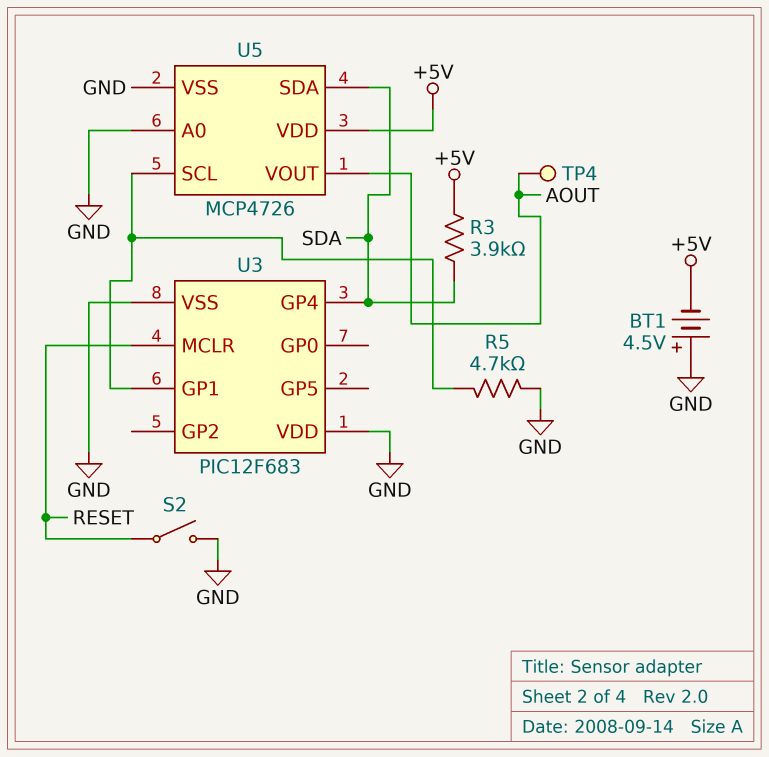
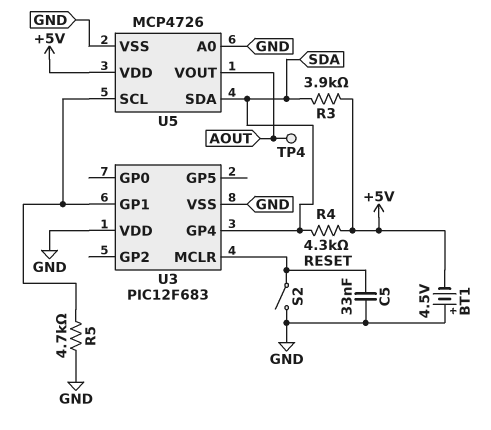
C5: none -> 33nF (GND, RESET)
R4: none -> 4.3k (+5V, SDA)

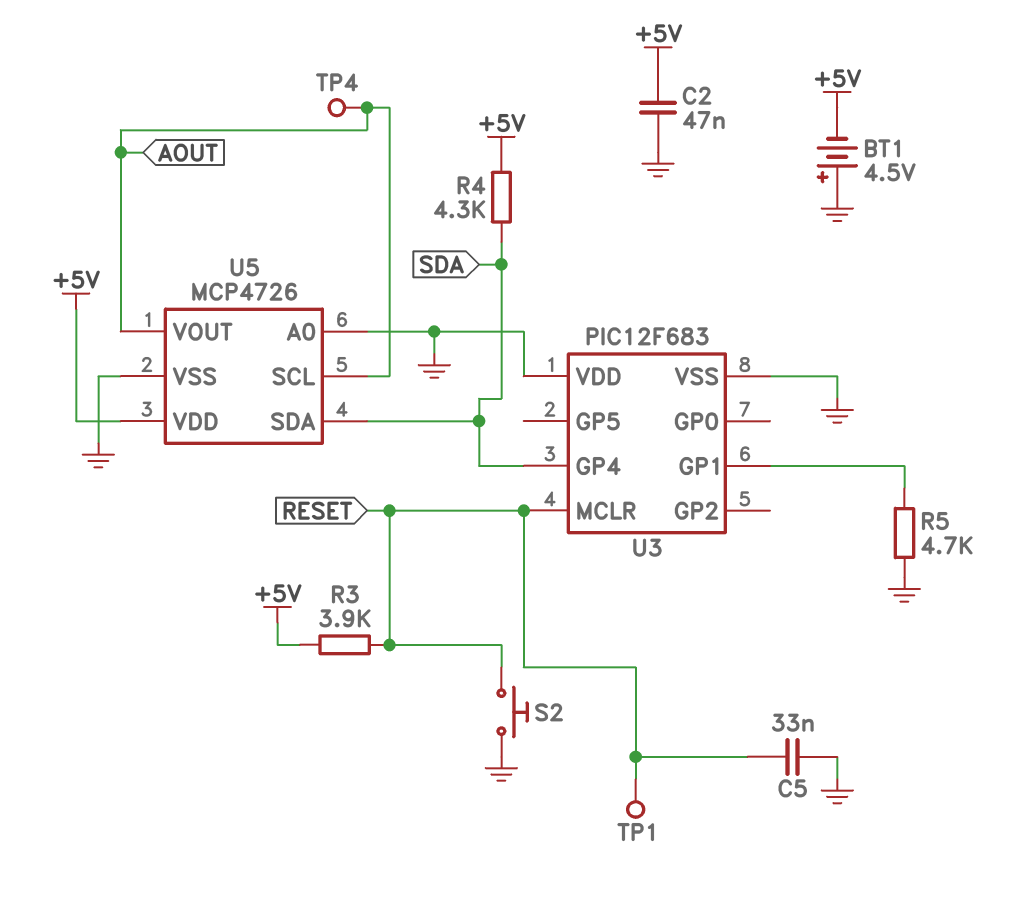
C2: none -> 47nF (+5V, GND)
R3: 3.9k (+5V, SDA) -> 3.9k (+5V, RESET)
S2: switch (GND, RESET) -> button (GND, RESET)
TP1: none -> test point (RESET)
U5 pin SCL: U3/GP1 -> AOUT

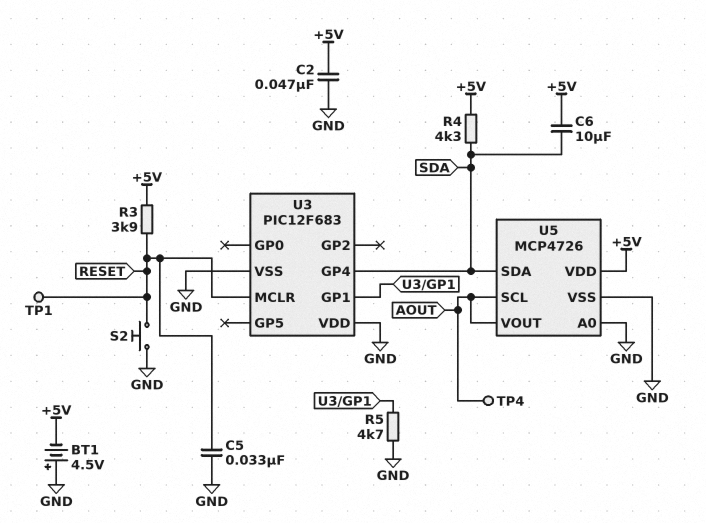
C6: none -> 10uF (+5V, SDA)

